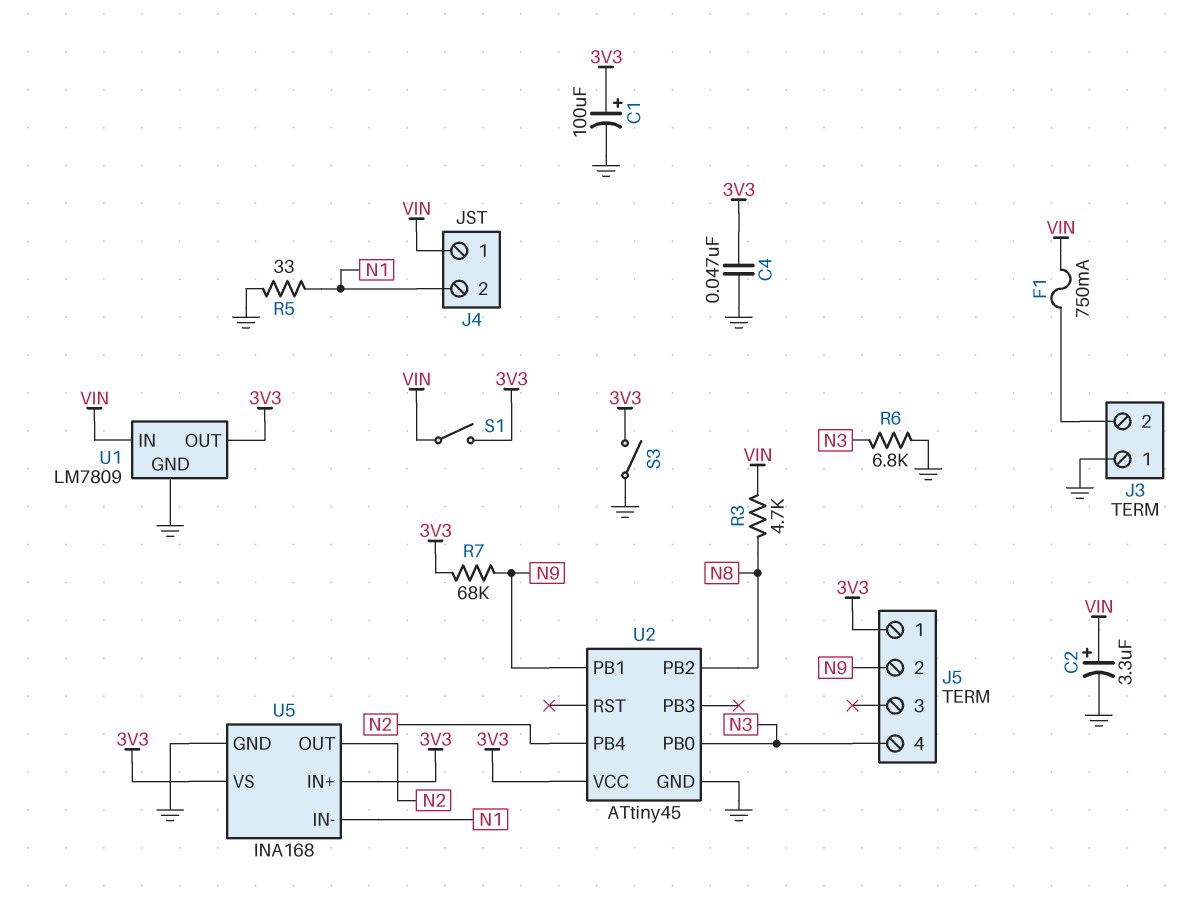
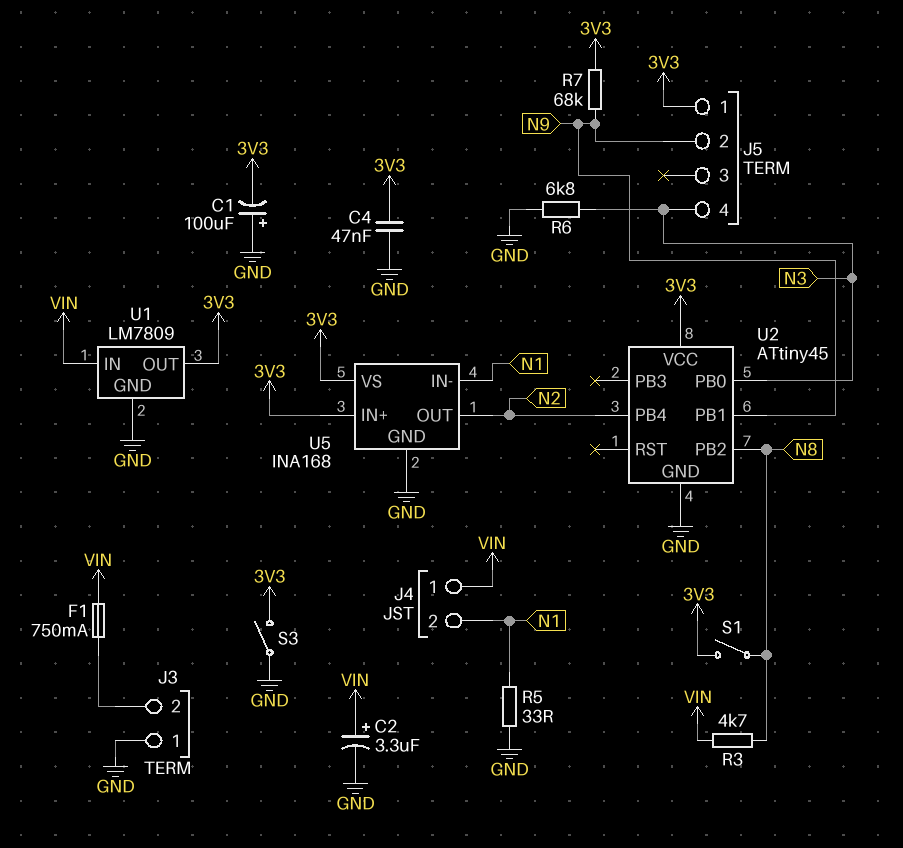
C1: 100uF (plus 3V3, minus GND) -> 100uF (plus GND, minus 3V3)
S1: switch (3V3, VIN) -> switch (3V3, N8)

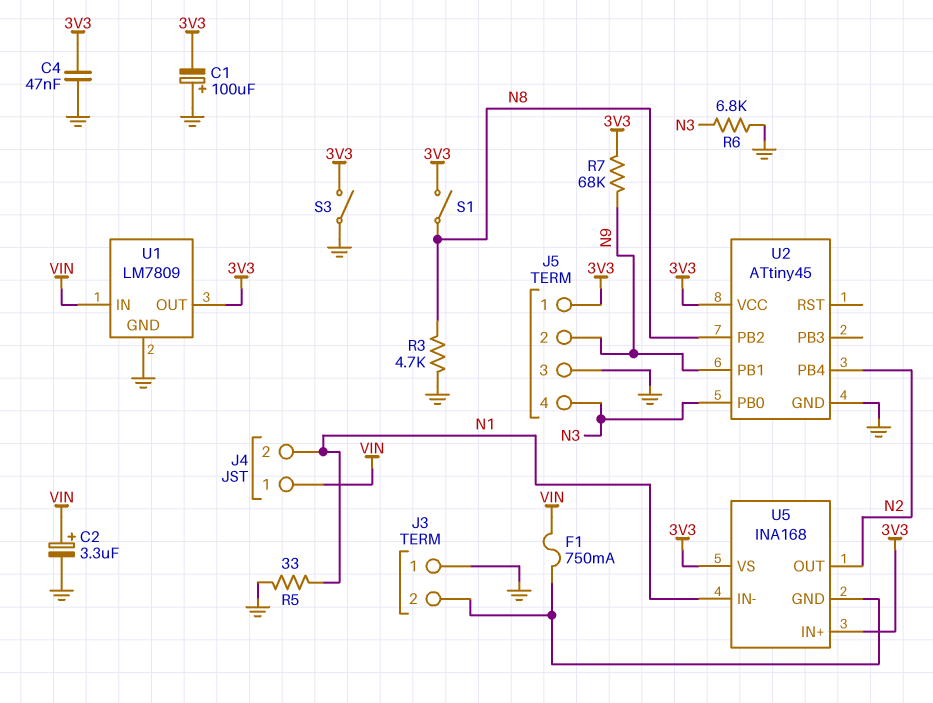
J5 pin 3: none -> GND
R3: 4.7k (N8, VIN) -> 4.7k (GND, N8)
U5 pin GND: GND -> J3/2

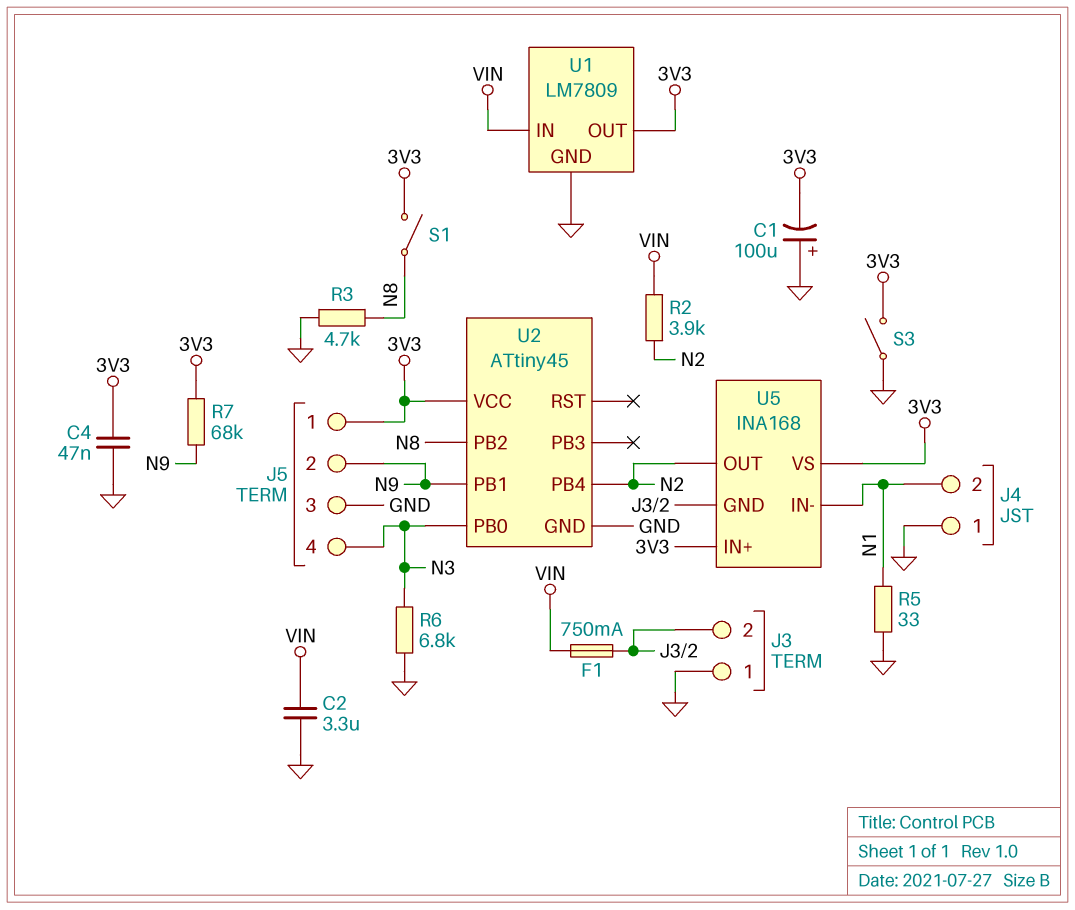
C2: 3.3uF (plus VIN, minus GND) -> 3.3uF (GND, VIN)
J4 pin 1: VIN -> GND
R2: none -> 3.9k (N2, VIN)

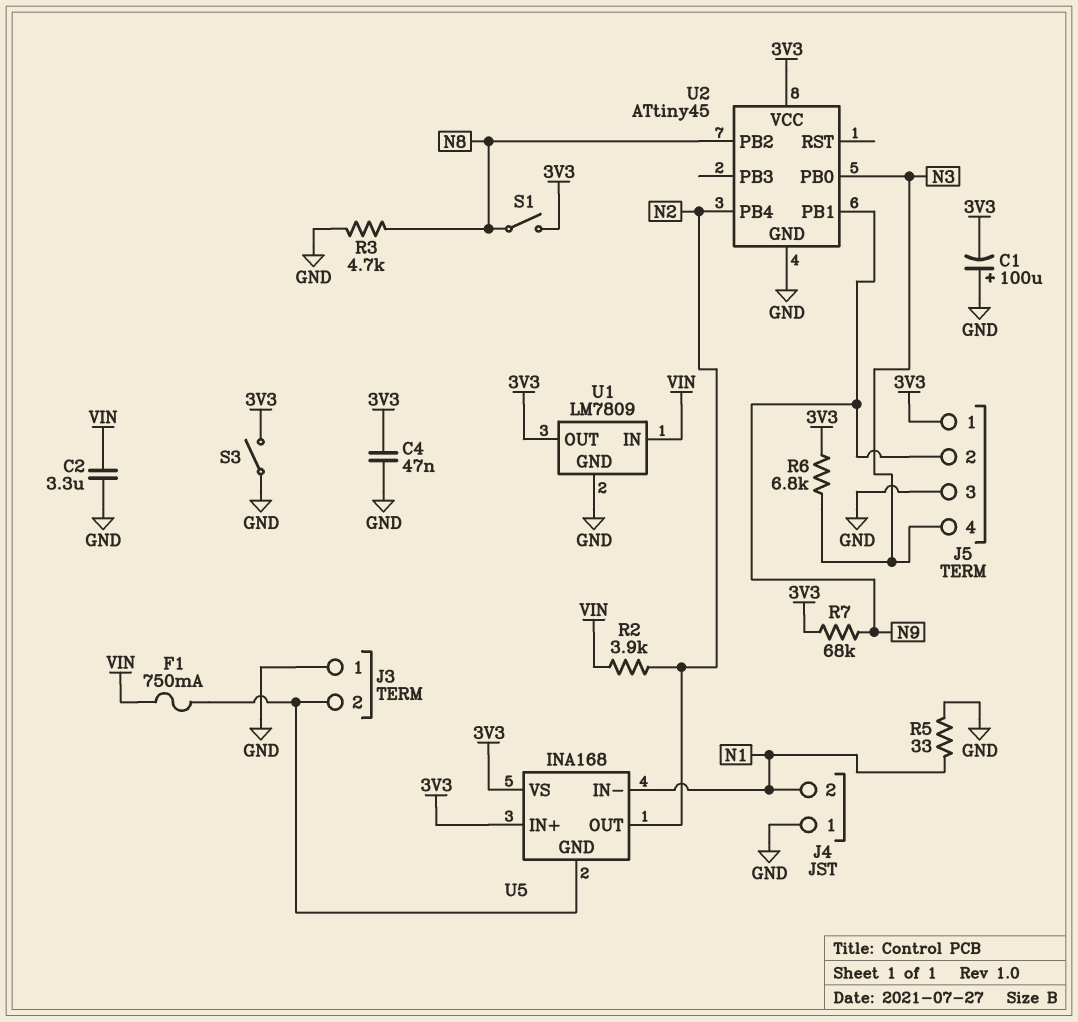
R6: 6.8k (GND, N3) -> 6.8k (3V3, N3)

